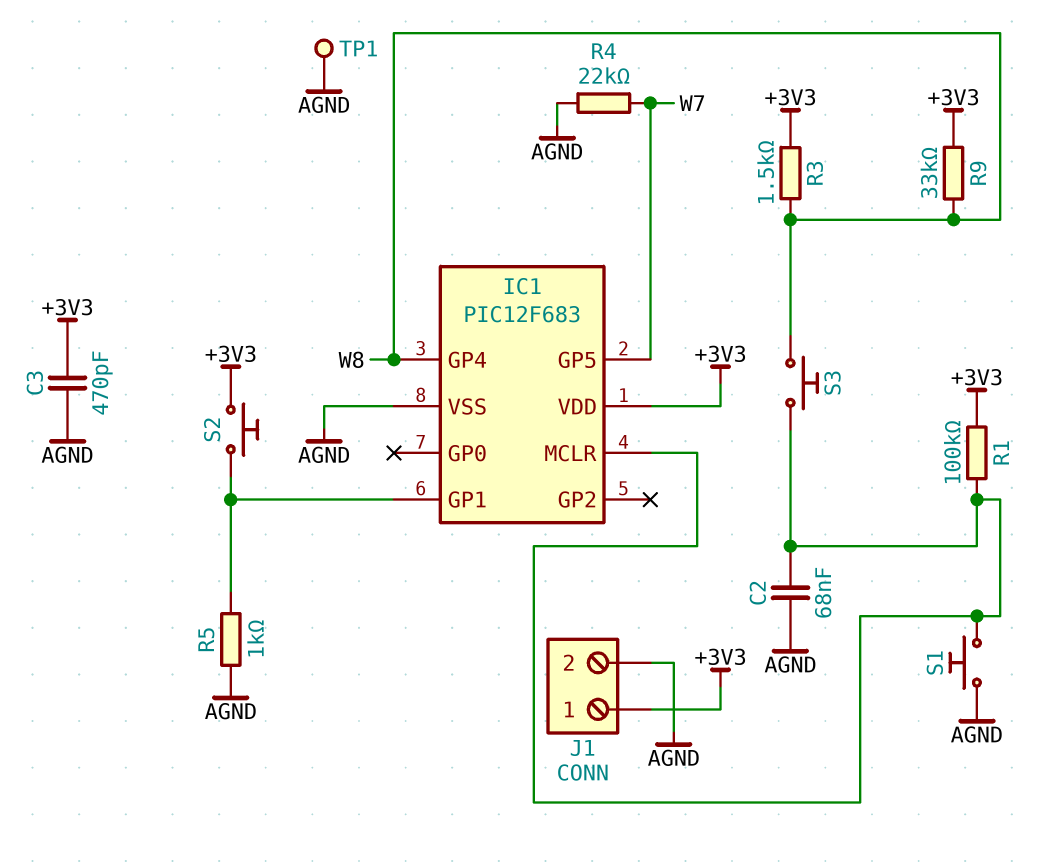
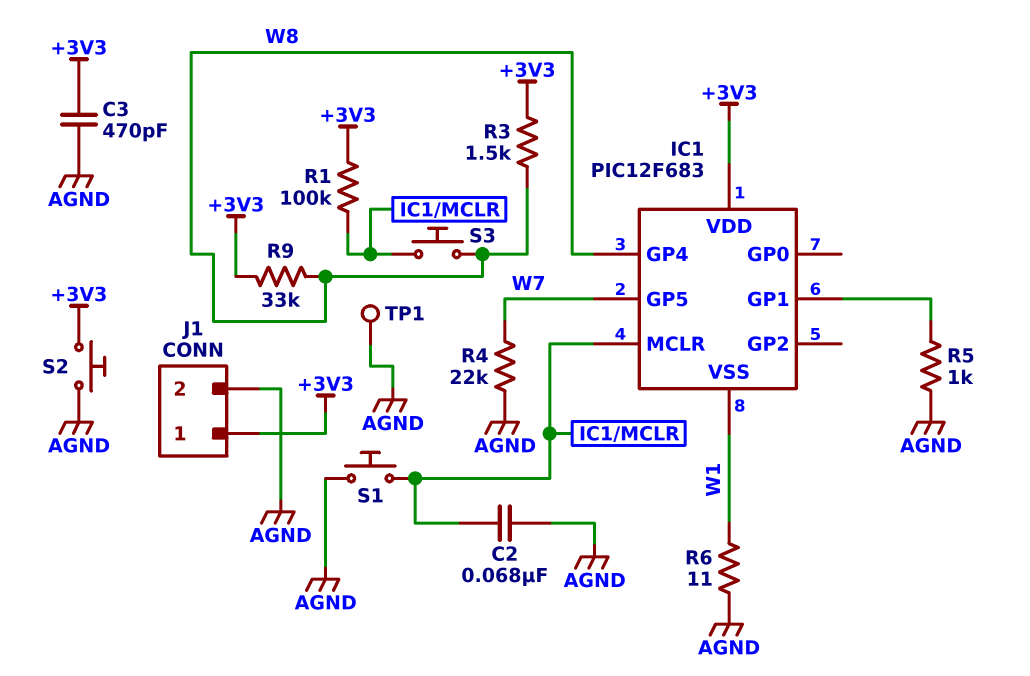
IC1 pin VSS: AGND -> W1
R6: none -> 11 (AGND, W1)
S2: button (+3V3, IC1/GP1) -> button (+3V3, AGND)

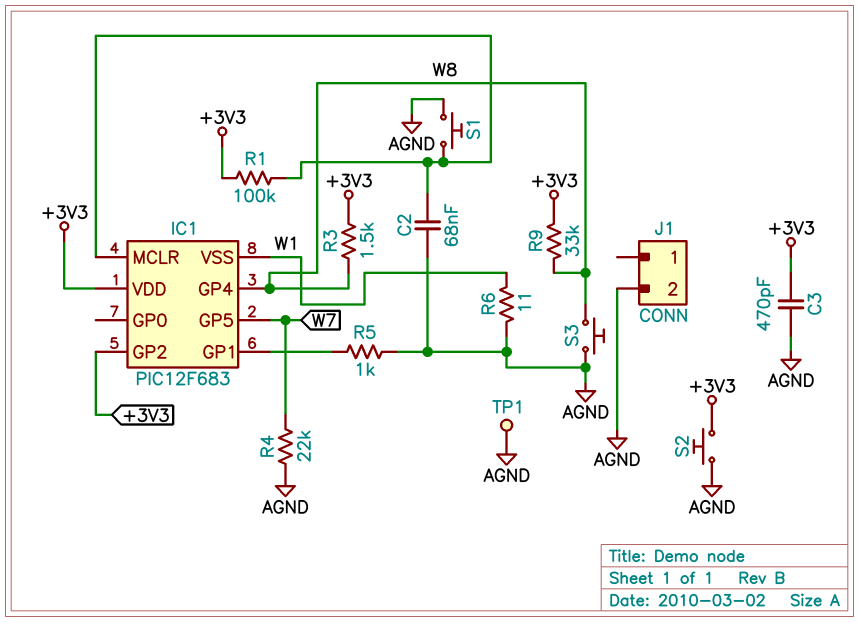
IC1 pin GP2: none -> +3V3
J1 pin 1: +3V3 -> none
S3: button (IC1/MCLR, W8) -> button (AGND, W8)

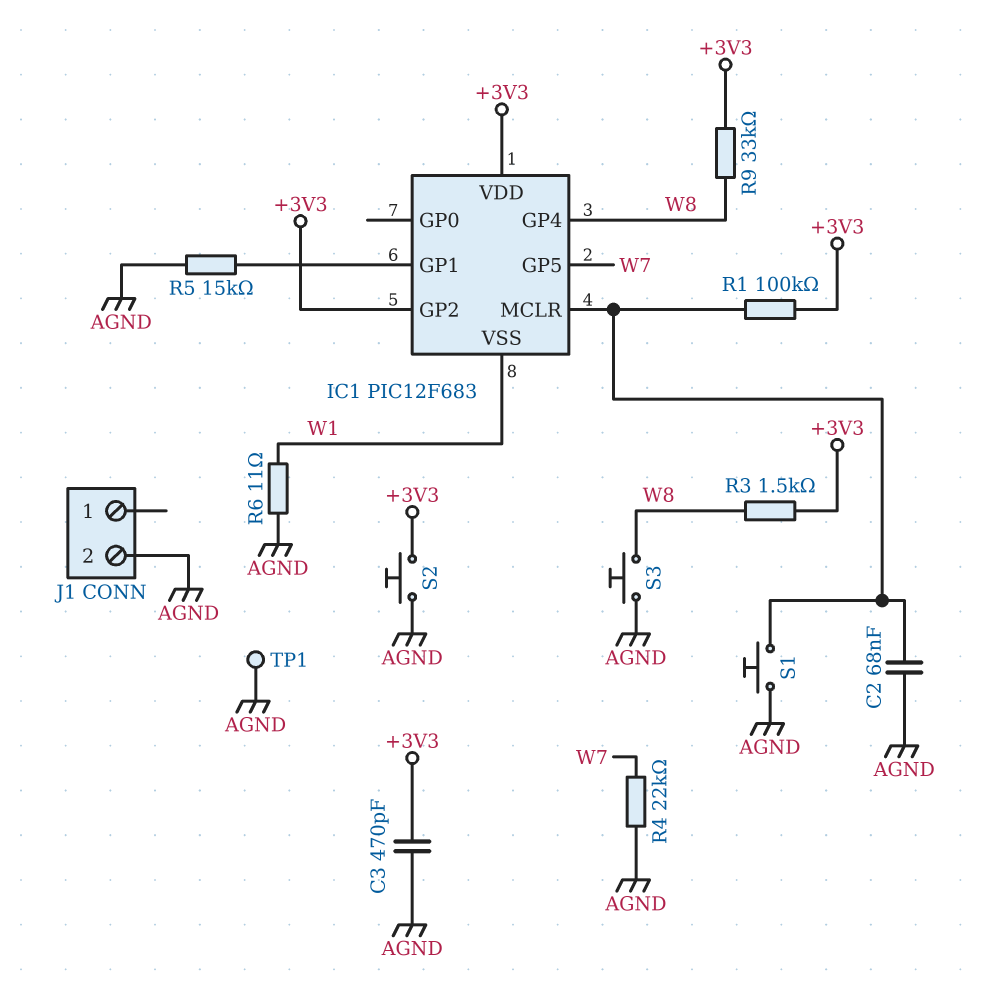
R5: 1k (AGND, IC1/GP1) -> 15k (AGND, IC1/GP1)

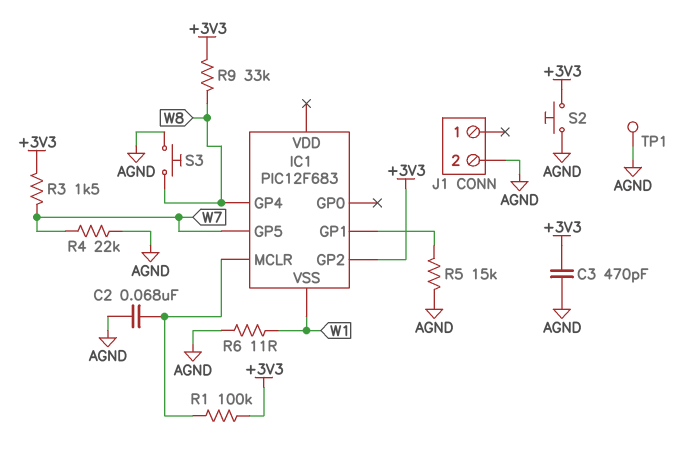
IC1 pin VDD: +3V3 -> none
R3: 1.5k (+3V3, W8) -> 1.5k (+3V3, W7)
S1: button (AGND, IC1/MCLR) -> none

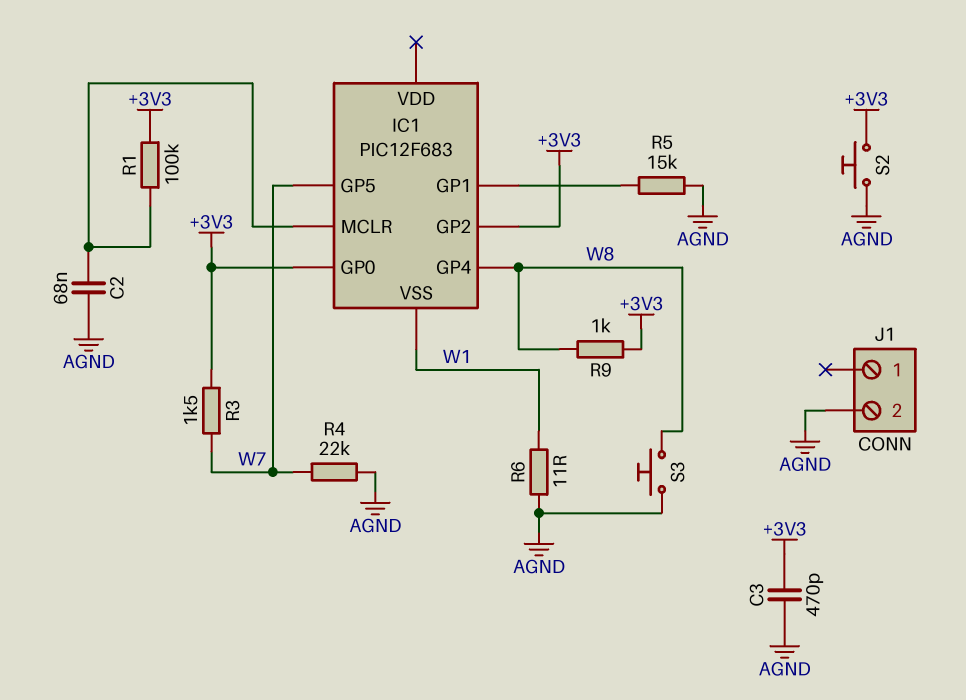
IC1 pin GP0: none -> +3V3
R9: 33k (+3V3, W8) -> 1k (+3V3, W8)
TP1: test point (AGND) -> none

